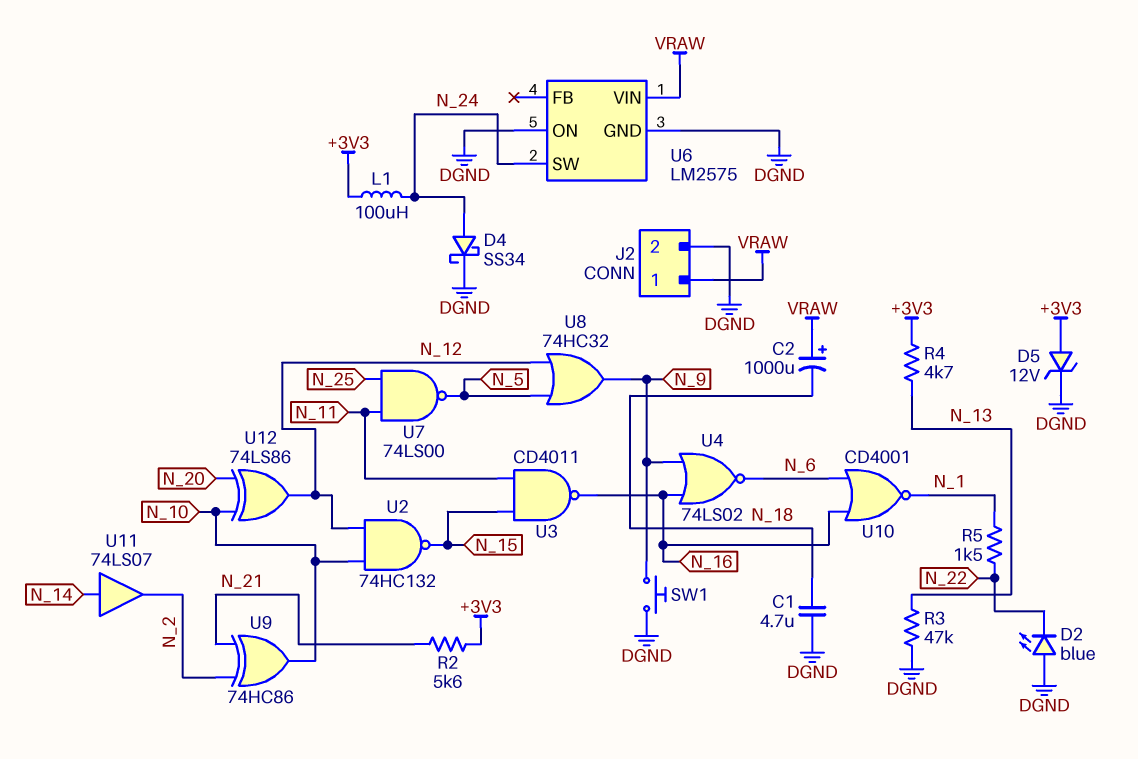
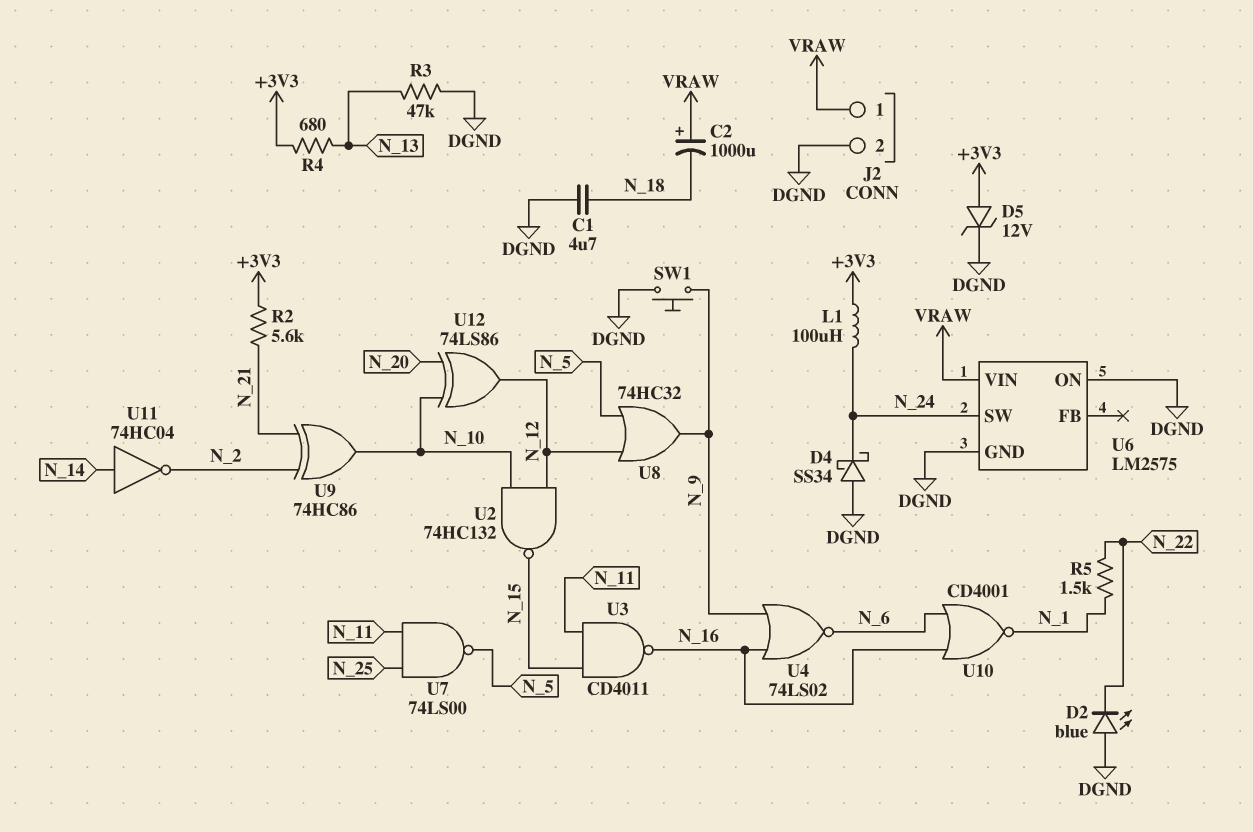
D4: schottky SS34 (A N_24, K DGND) -> schottky SS34 (A DGND, K N_24)
R4: 4.7k (+3V3, N_13) -> 680 (+3V3, N_13)
U11: buffer 74LS07 (in N_14, out N_2) -> NOT 74HC04 (in N_14, out N_2)

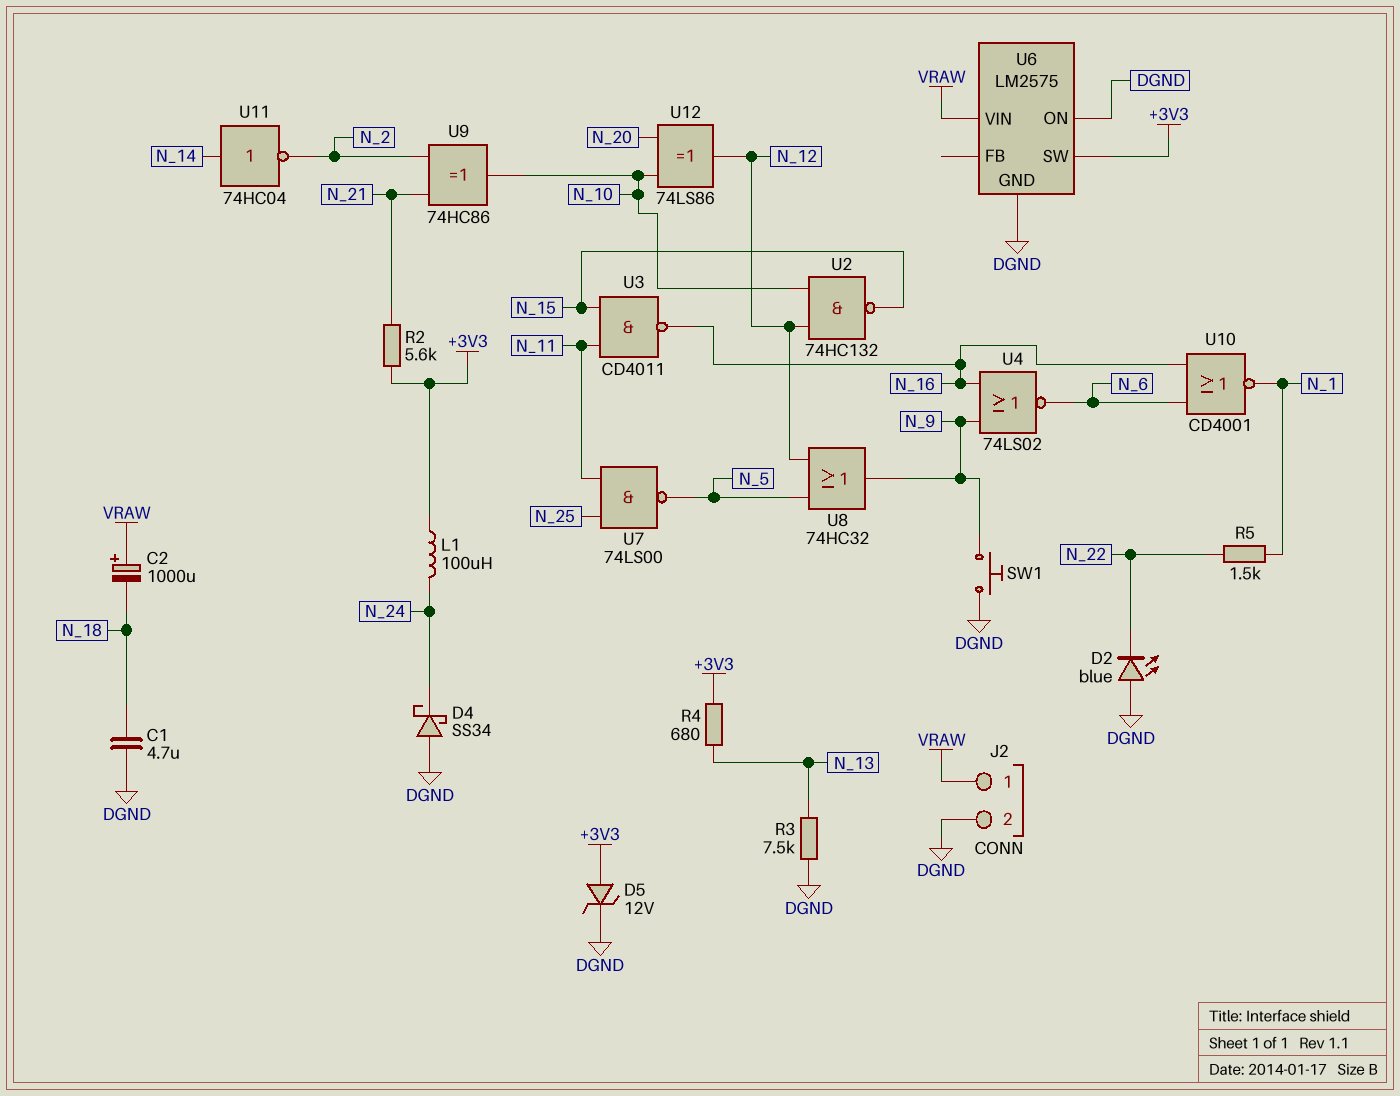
R3: 47k (DGND, N_13) -> 7.5k (DGND, N_13)
U6 pin SW: N_24 -> +3V3

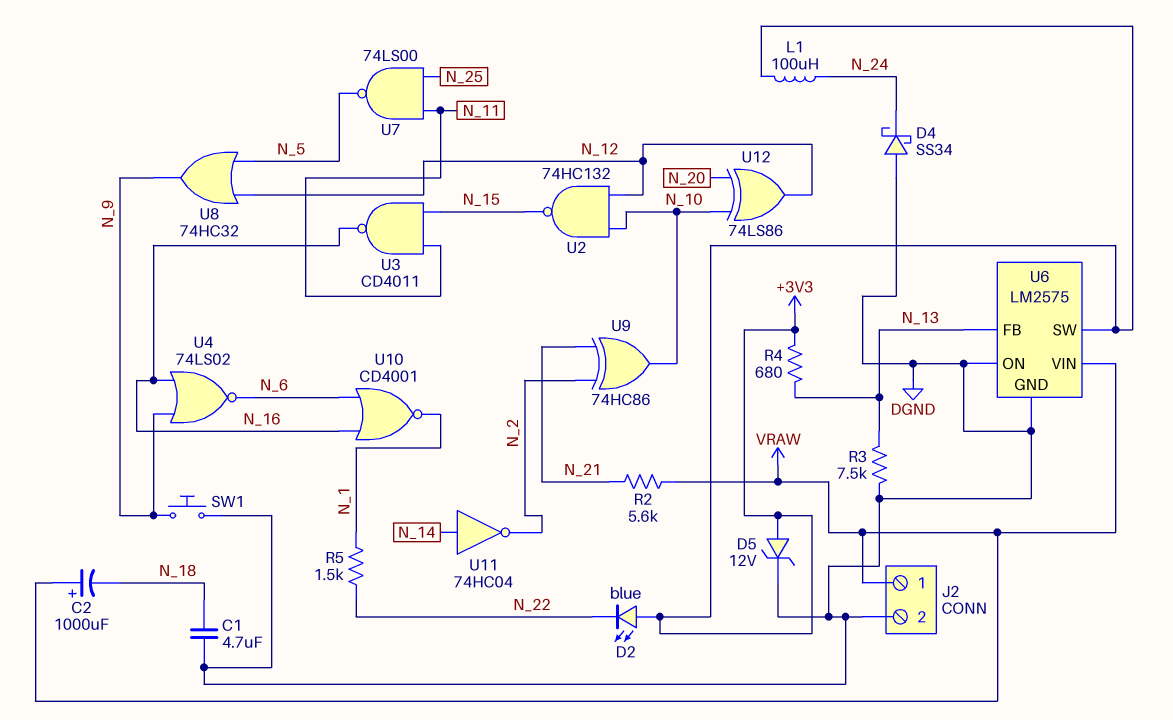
D2: LED blue (A DGND, K N_22) -> LED blue (A +3V3, K N_22)
R2: 5.6k (+3V3, N_21) -> 5.6k (N_21, VRAW)
U6 pin FB: none -> N_13

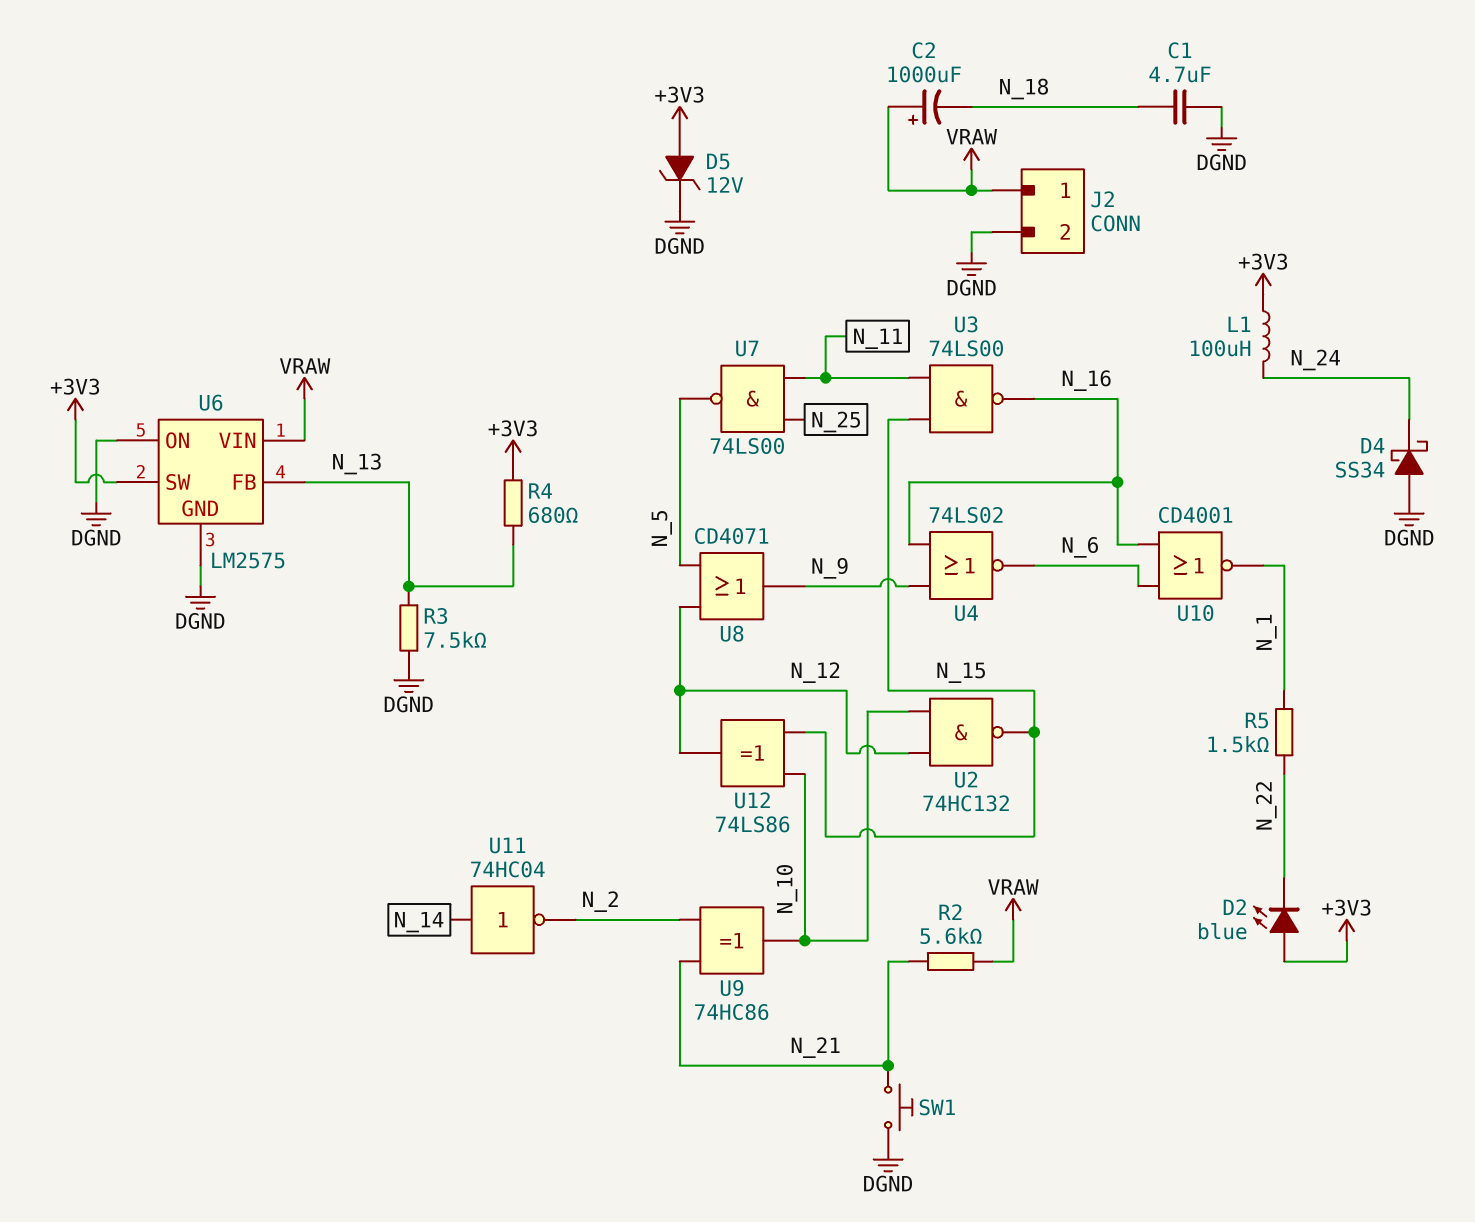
SW1: button (DGND, N_9) -> button (DGND, N_21)
U3: NAND CD4011 (in N_11, in N_15, out N_16) -> NAND 74LS00 (in N_11, in N_15, out N_16)
U8: OR 74HC32 (in N_5, in N_12, out N_9) -> OR CD4071 (in N_5, in N_12, out N_9)
U12: XOR 74LS86 (in N_10, in N_20, out N_12) -> XOR 74LS86 (in N_10, in N_15, out N_12)

